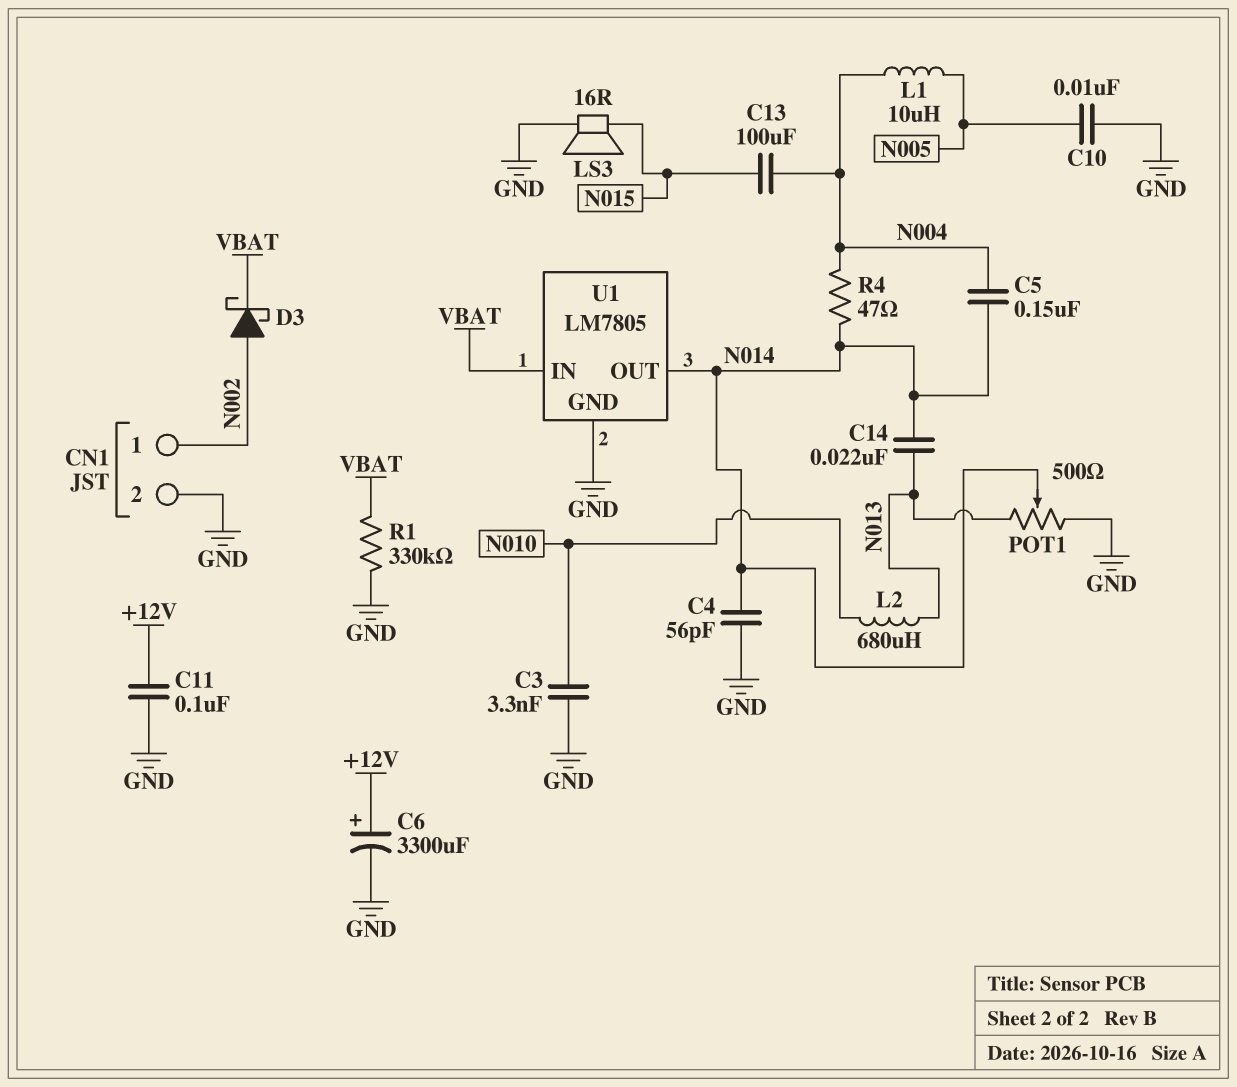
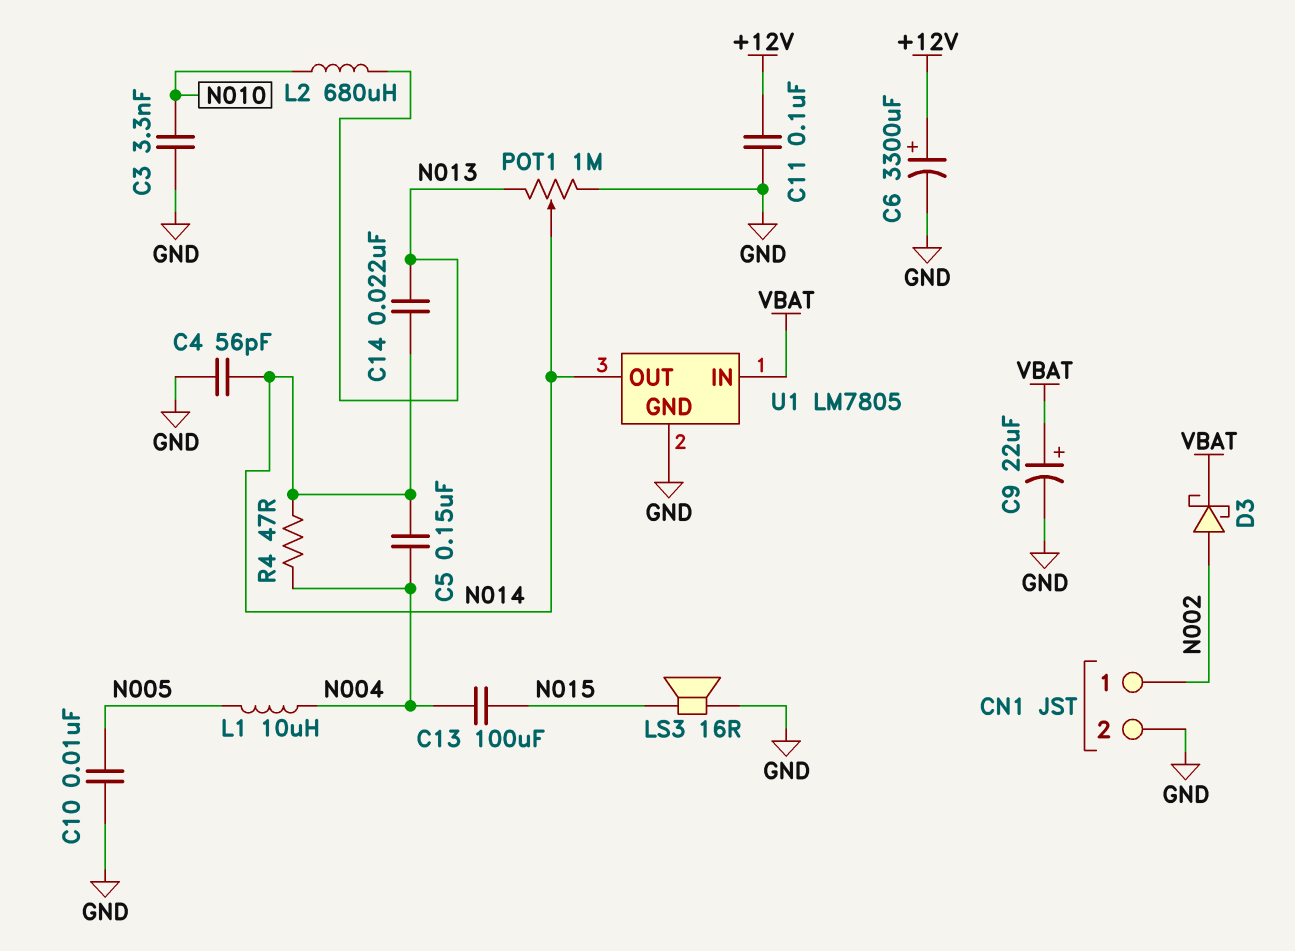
C9: none -> 22uF (plus VBAT, minus GND)
POT1: 500 (GND, N013, wiper N014) -> 1M (GND, N013, wiper N014)
R1: 330k (GND, VBAT) -> none

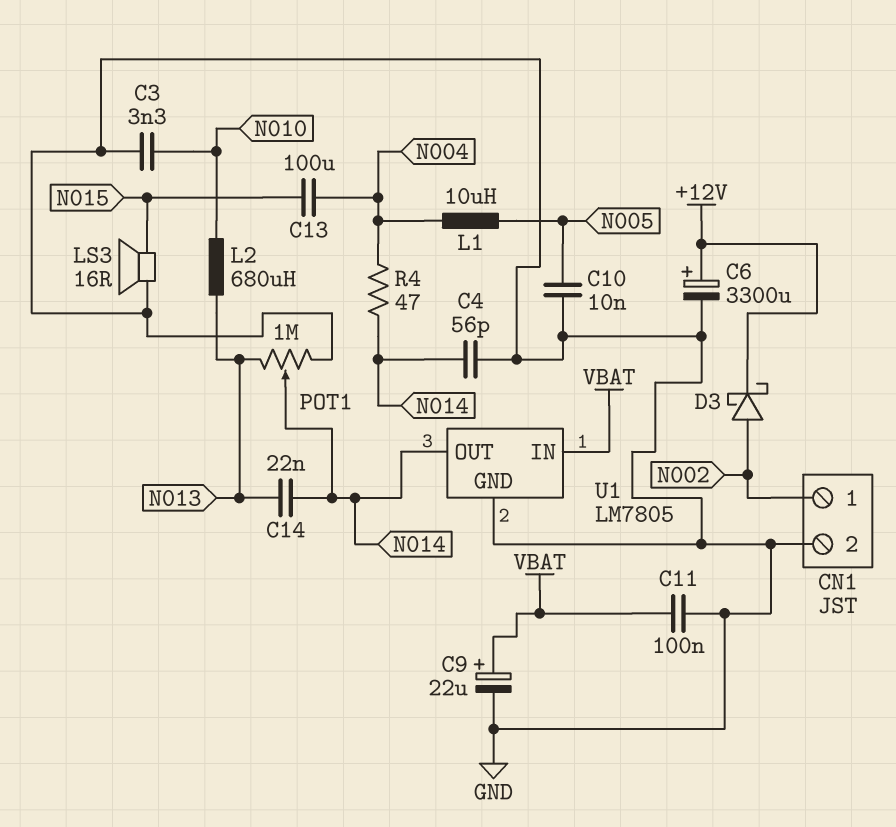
C5: 150nF (N004, N014) -> none
C11: 100nF (+12V, GND) -> 100nF (GND, VBAT)
D3: schottky (A N002, K VBAT) -> schottky (A N002, K +12V)

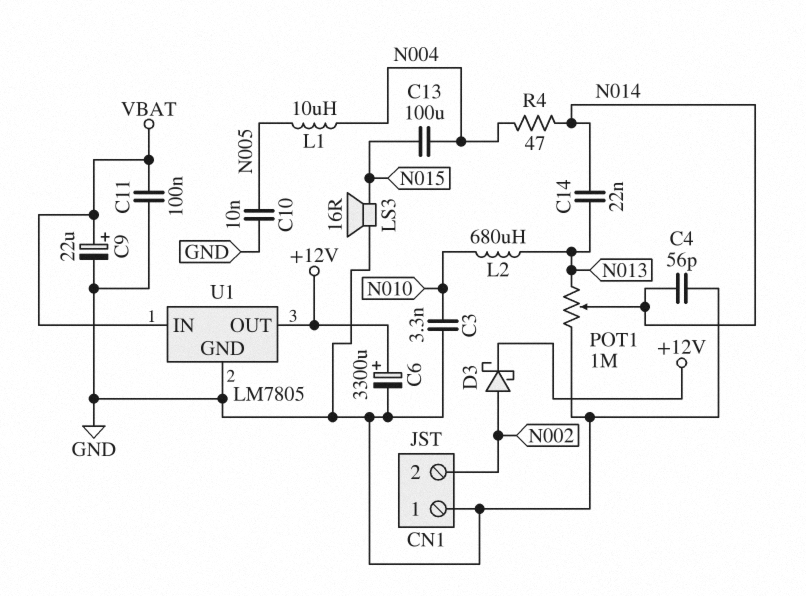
CN1 pin 1: N002 -> GND
CN1 pin 2: GND -> N002
U1 pin OUT: N014 -> +12V

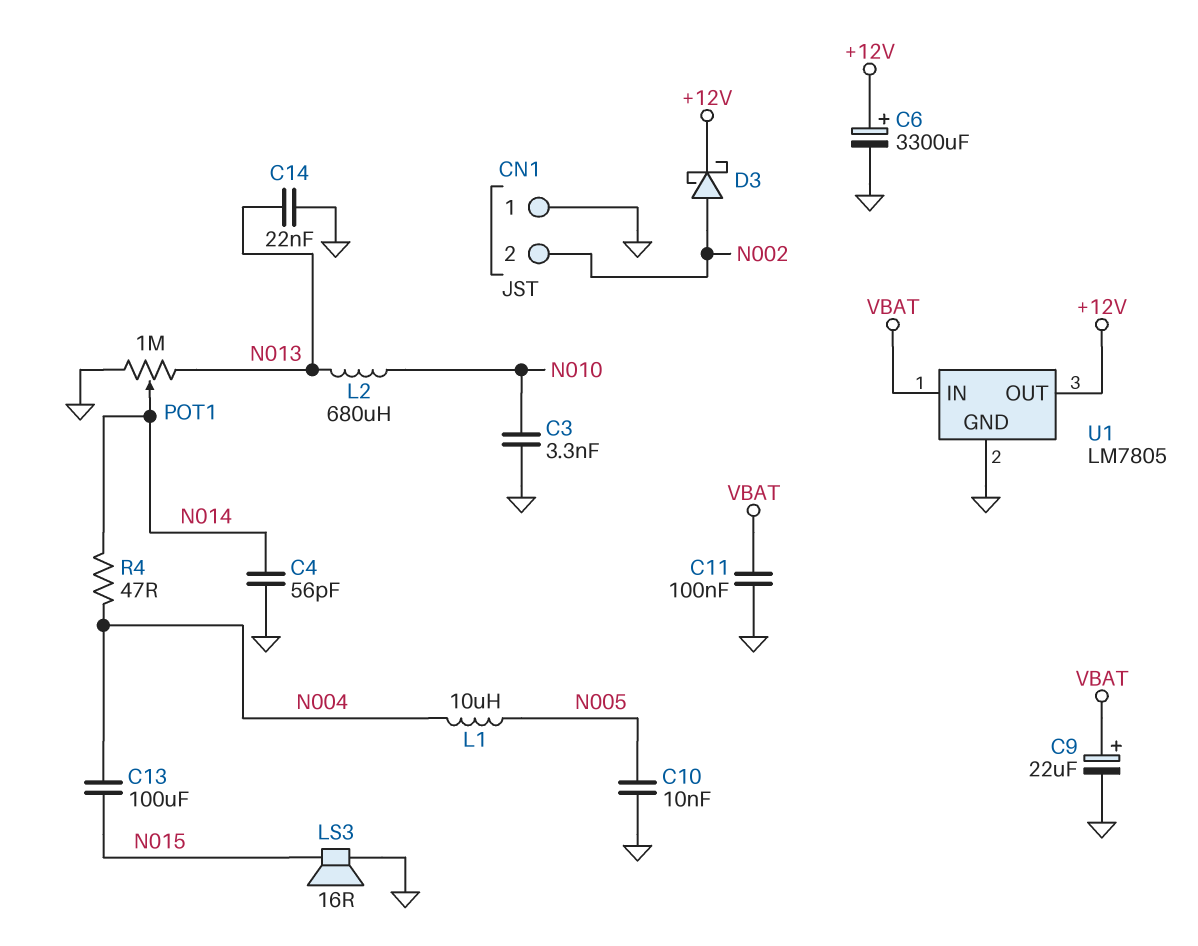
C14: 22nF (N013, N014) -> 22nF (GND, N013)

